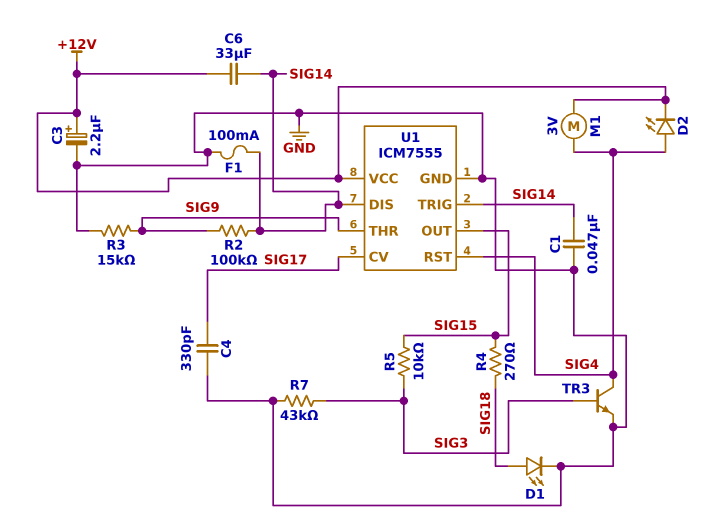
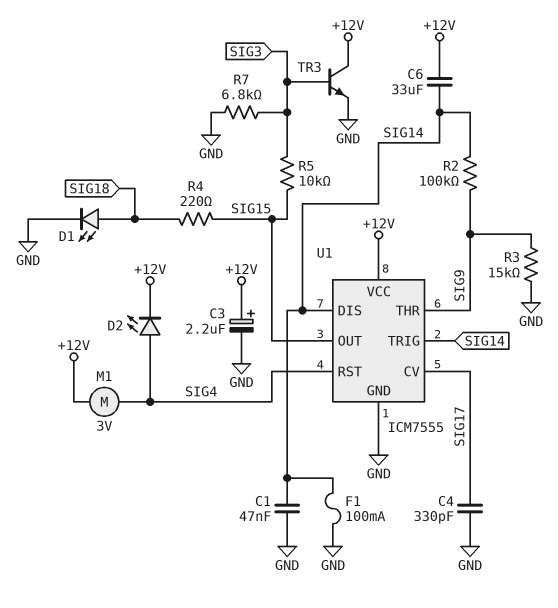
R4: 270 (SIG15, SIG18) -> 220 (SIG15, SIG18)
R7: 43k (GND, SIG3) -> 6.8k (GND, SIG3)
TR3: NPN (B SIG3, C SIG4, E GND) -> NPN (B SIG3, C +12V, E GND)

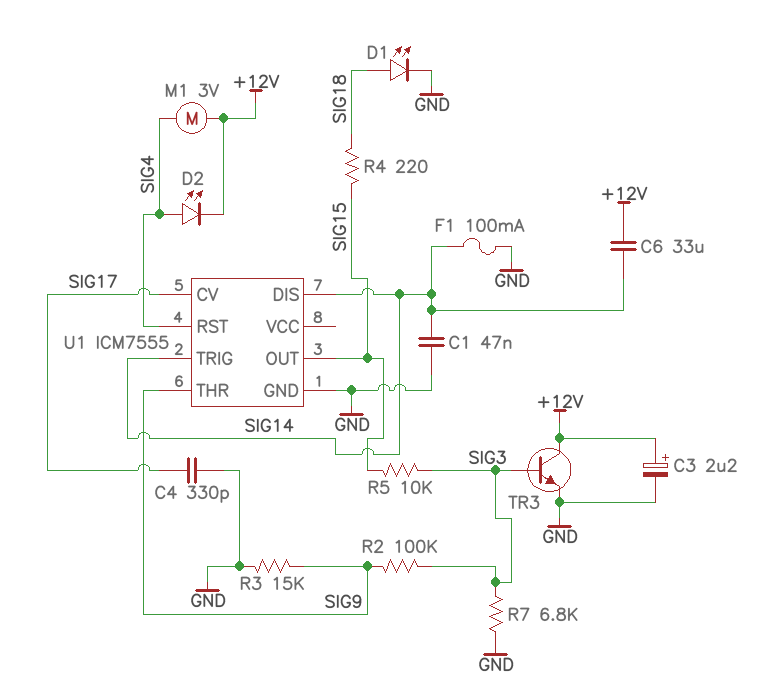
R2: 100k (SIG9, SIG14) -> 100k (SIG3, SIG9)
U1 pin VCC: +12V -> none

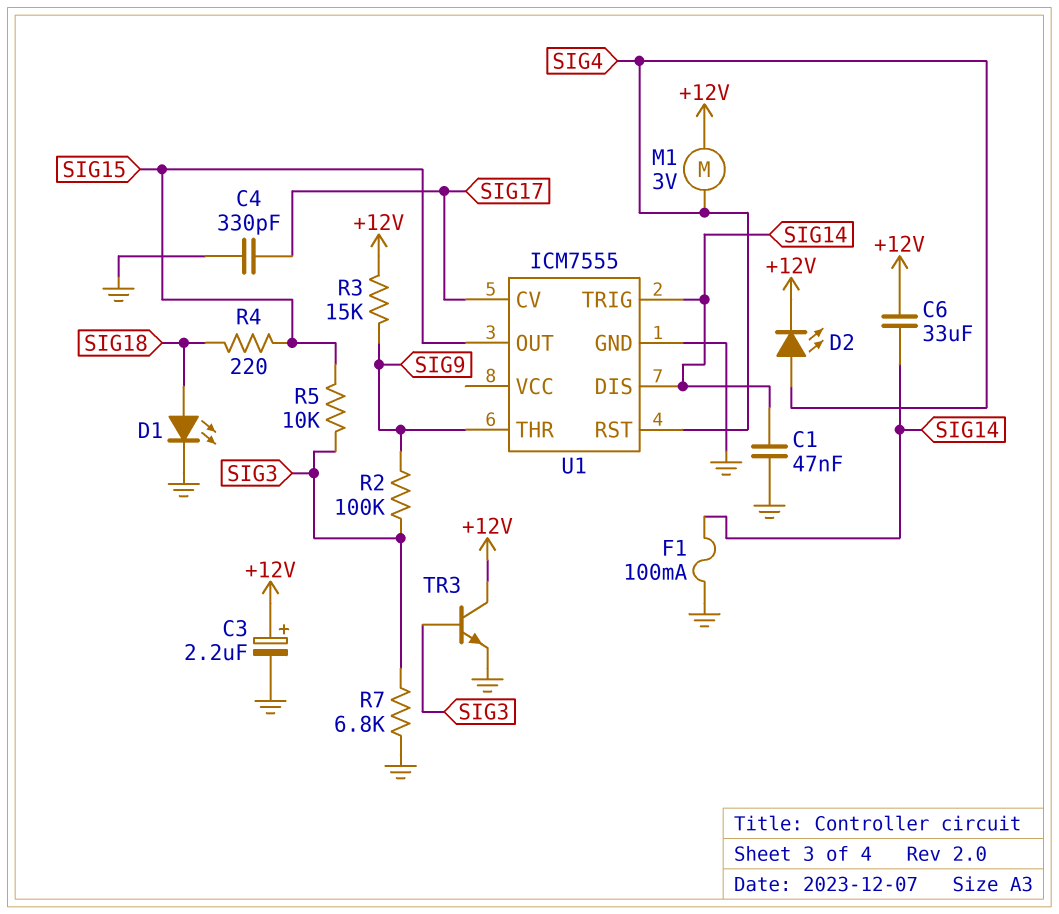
R3: 15k (GND, SIG9) -> 15k (+12V, SIG9)

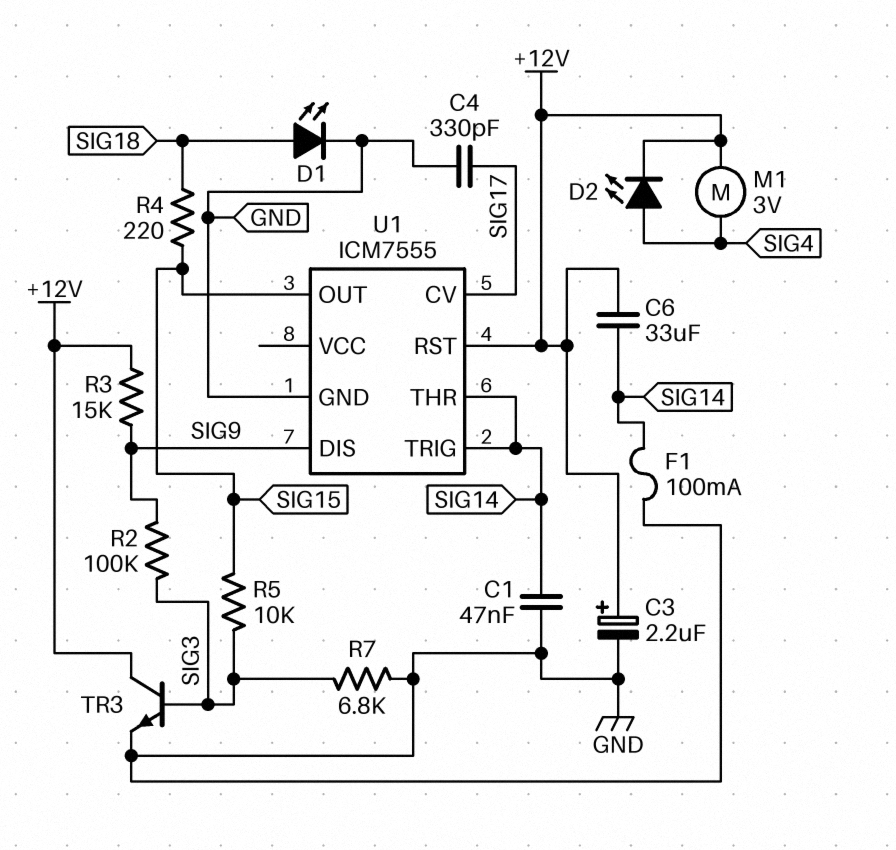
U1 pin DIS: SIG14 -> SIG9
U1 pin RST: SIG4 -> +12V
U1 pin THR: SIG9 -> SIG14

